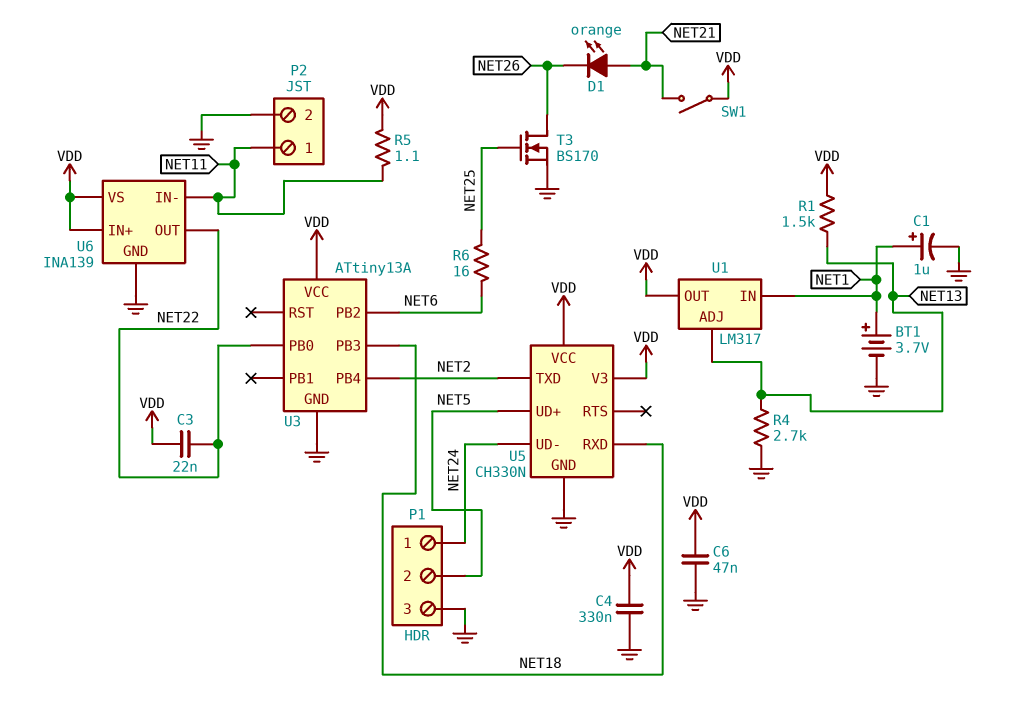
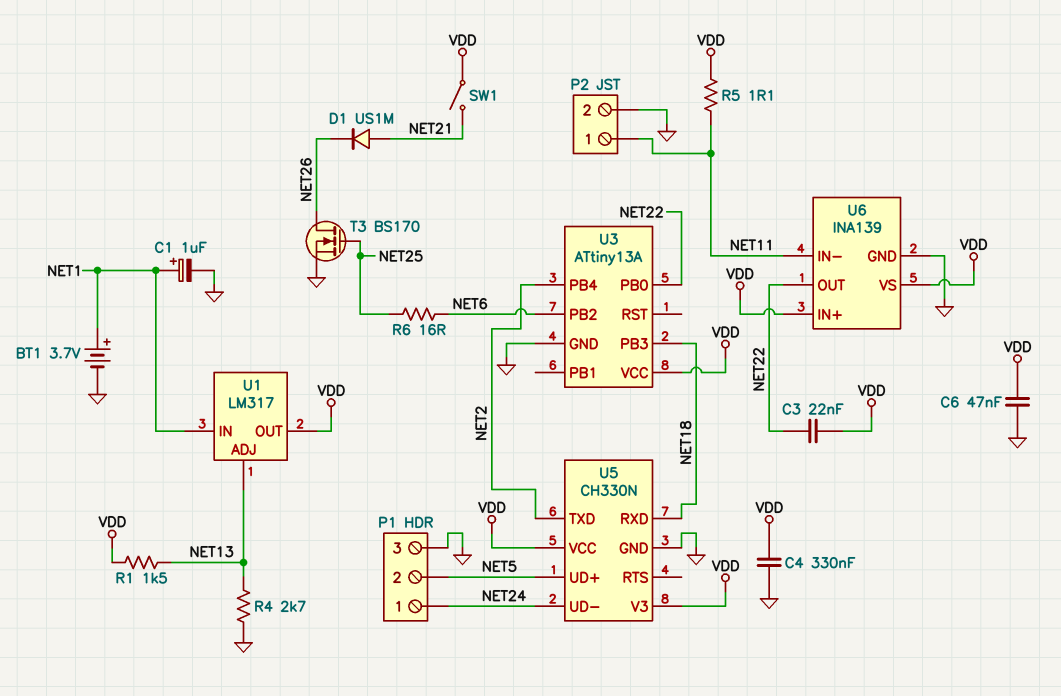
D1: LED orange (A NET21, K NET26) -> diode US1M (A NET21, K NET26)

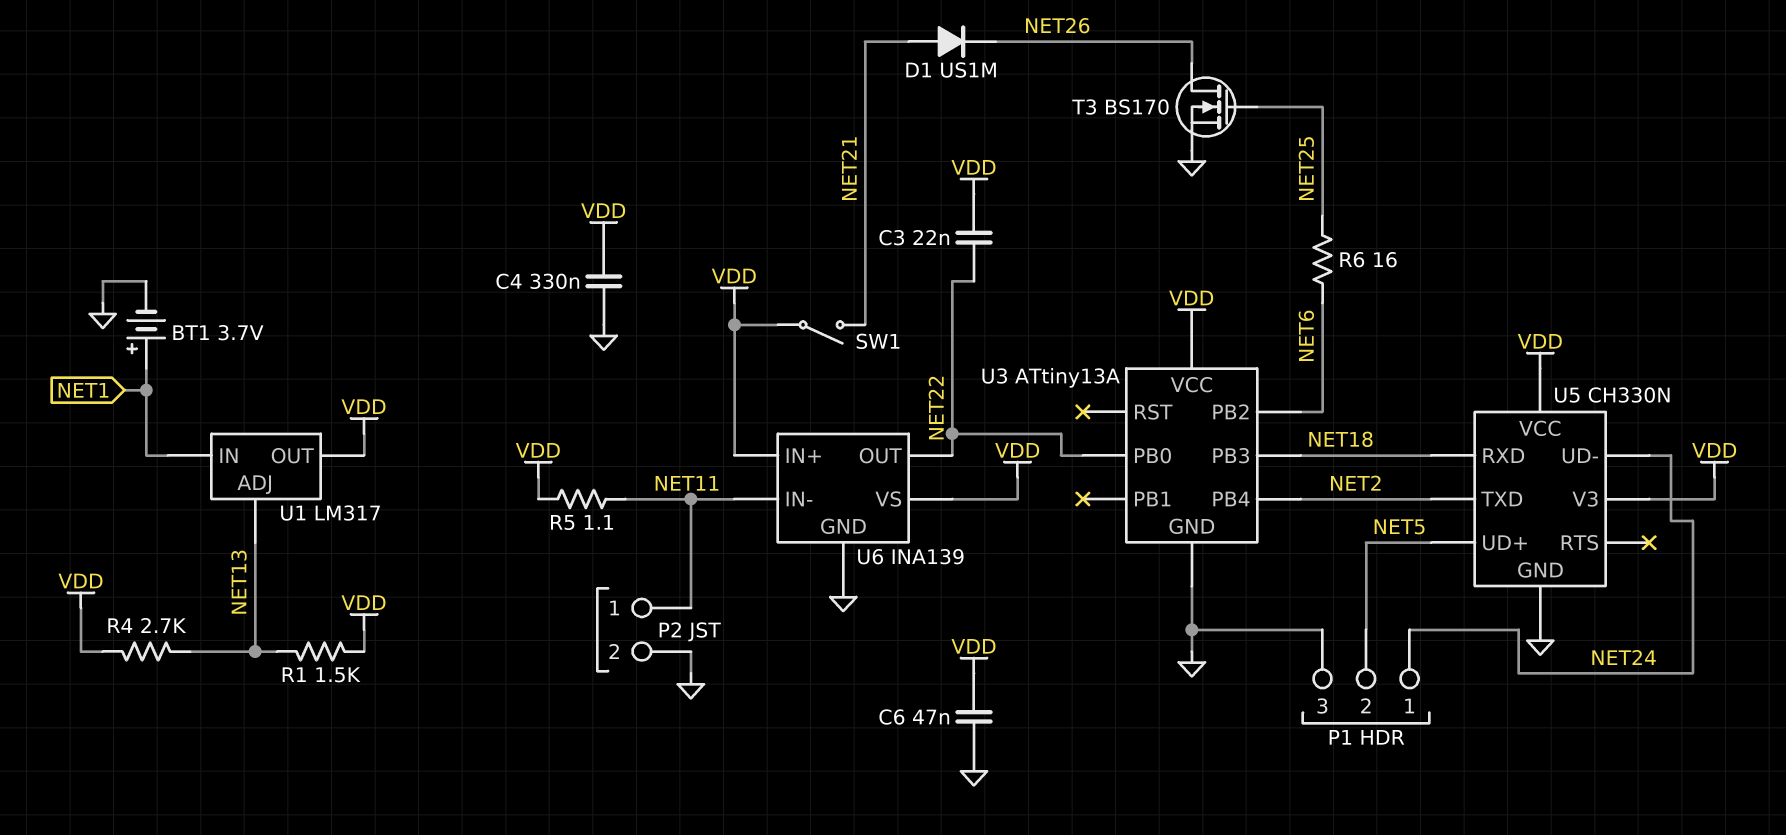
C1: 1uF (plus NET1, minus GND) -> none
R4: 2.7k (GND, NET13) -> 2.7k (NET13, VDD)

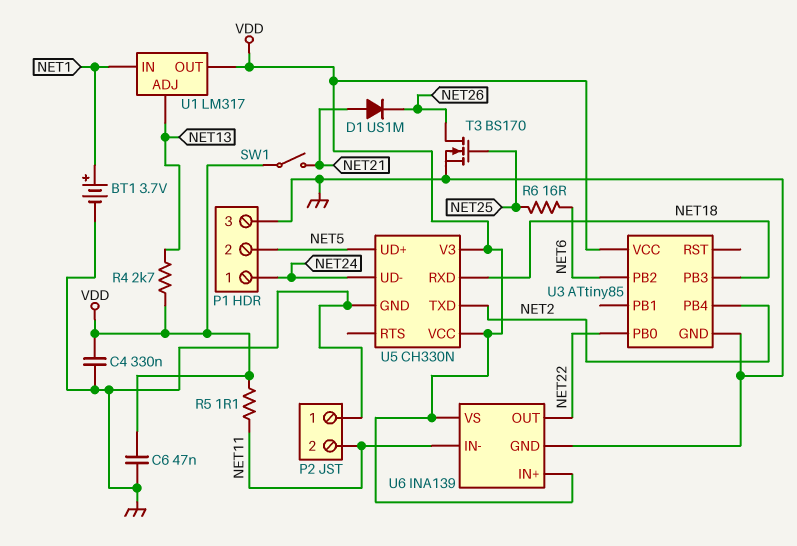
C3: 22nF (NET22, VDD) -> none
P2 pin 1: NET11 -> GND
P2 pin 2: GND -> NET11
R1: 1.5k (NET13, VDD) -> none
U3: ATtiny13A -> ATtiny85

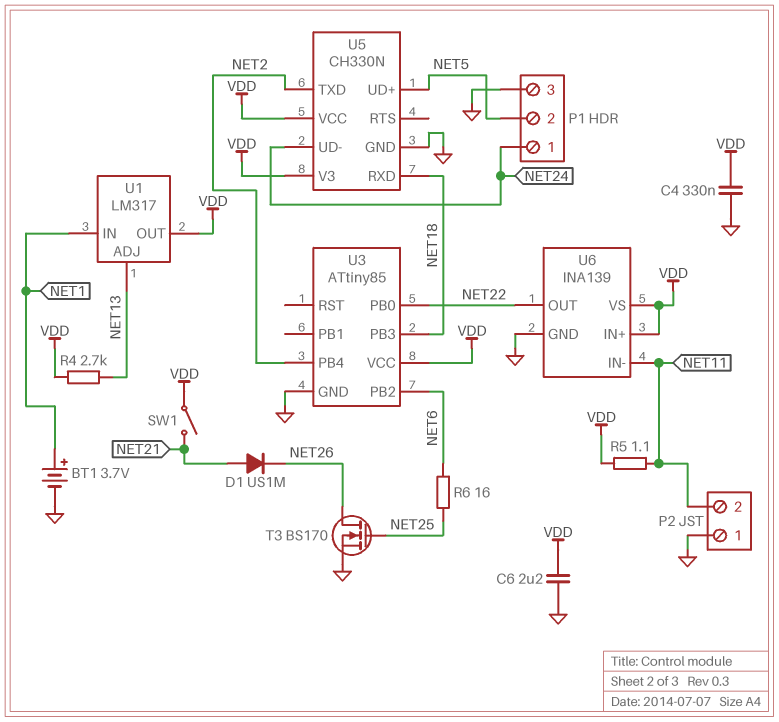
C6: 47nF (GND, VDD) -> 2.2uF (GND, VDD)

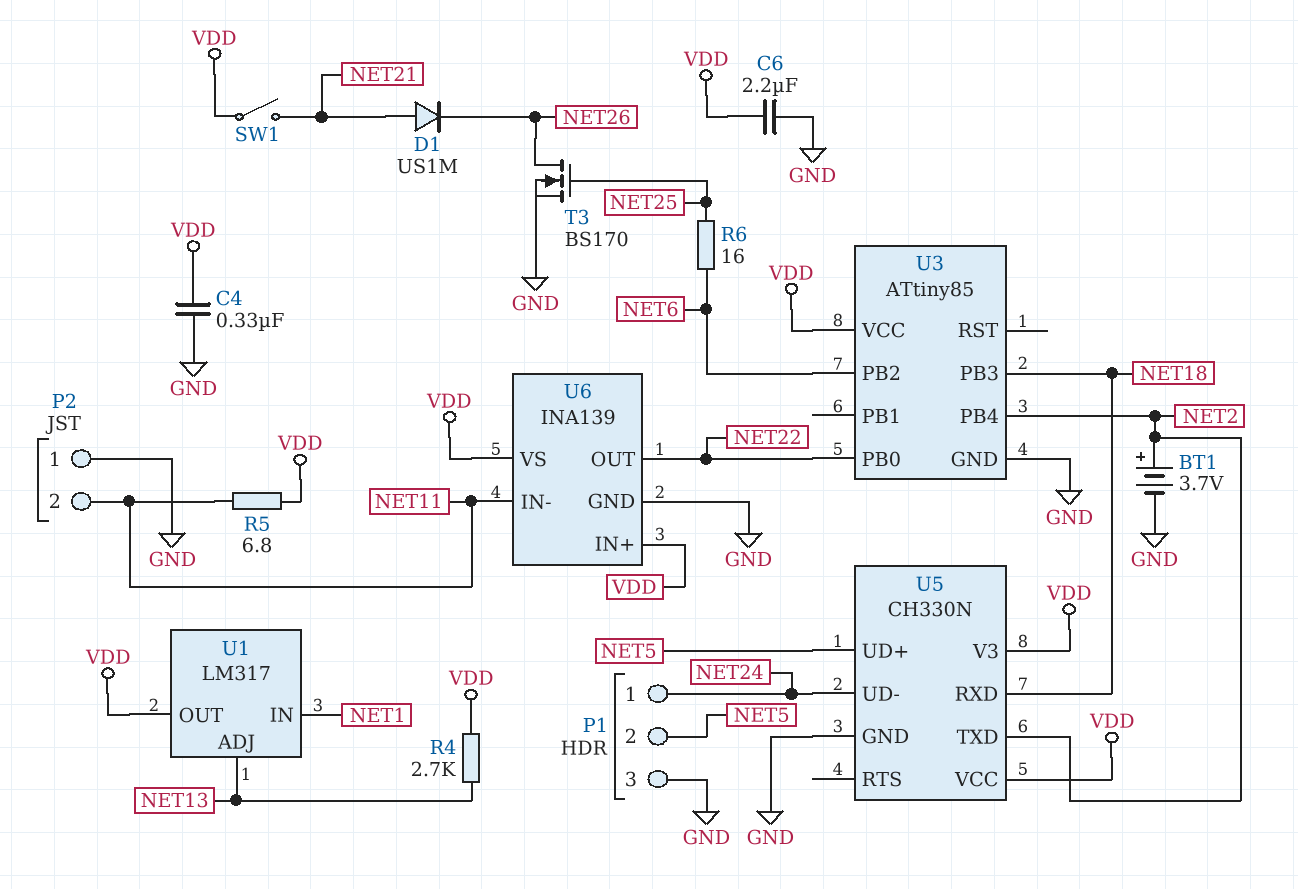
BT1: 3.7V (plus NET1, minus GND) -> 3.7V (plus NET2, minus GND)
R5: 1.1 (NET11, VDD) -> 6.8 (NET11, VDD)

